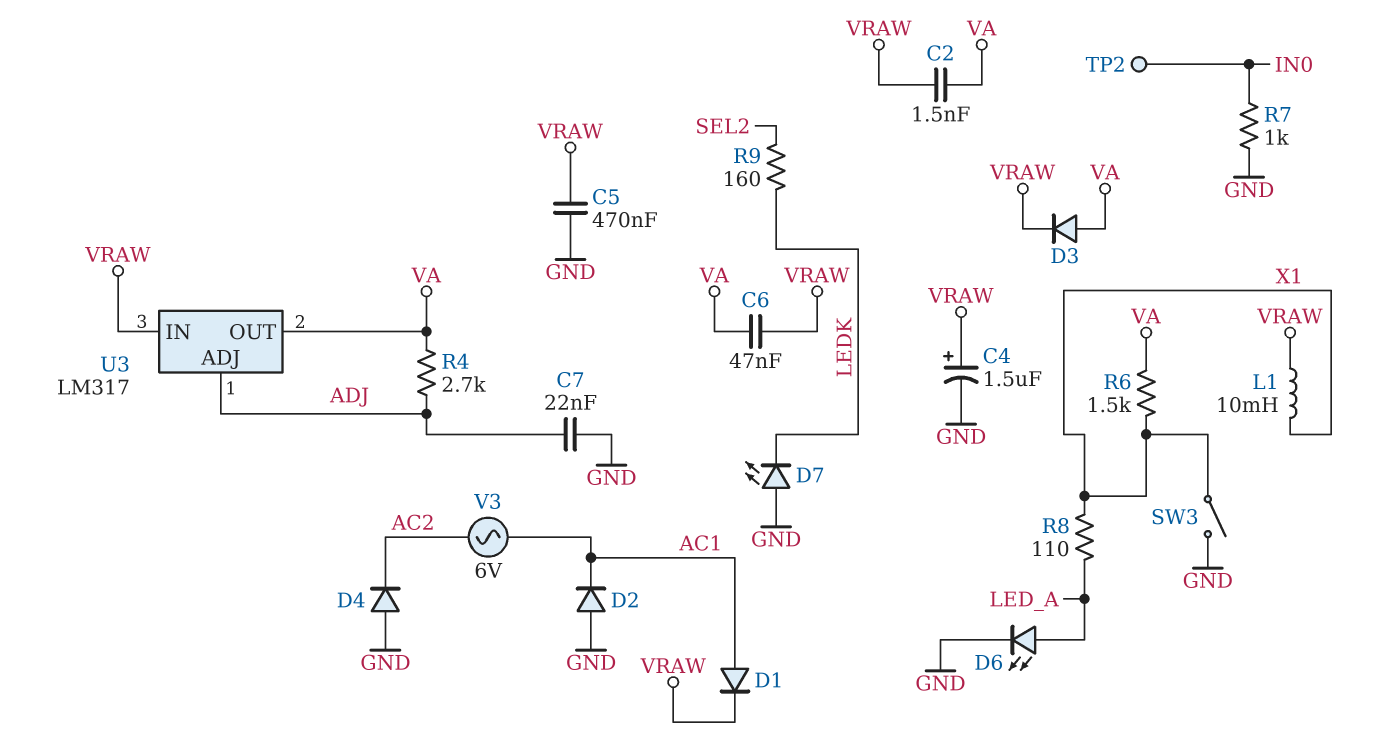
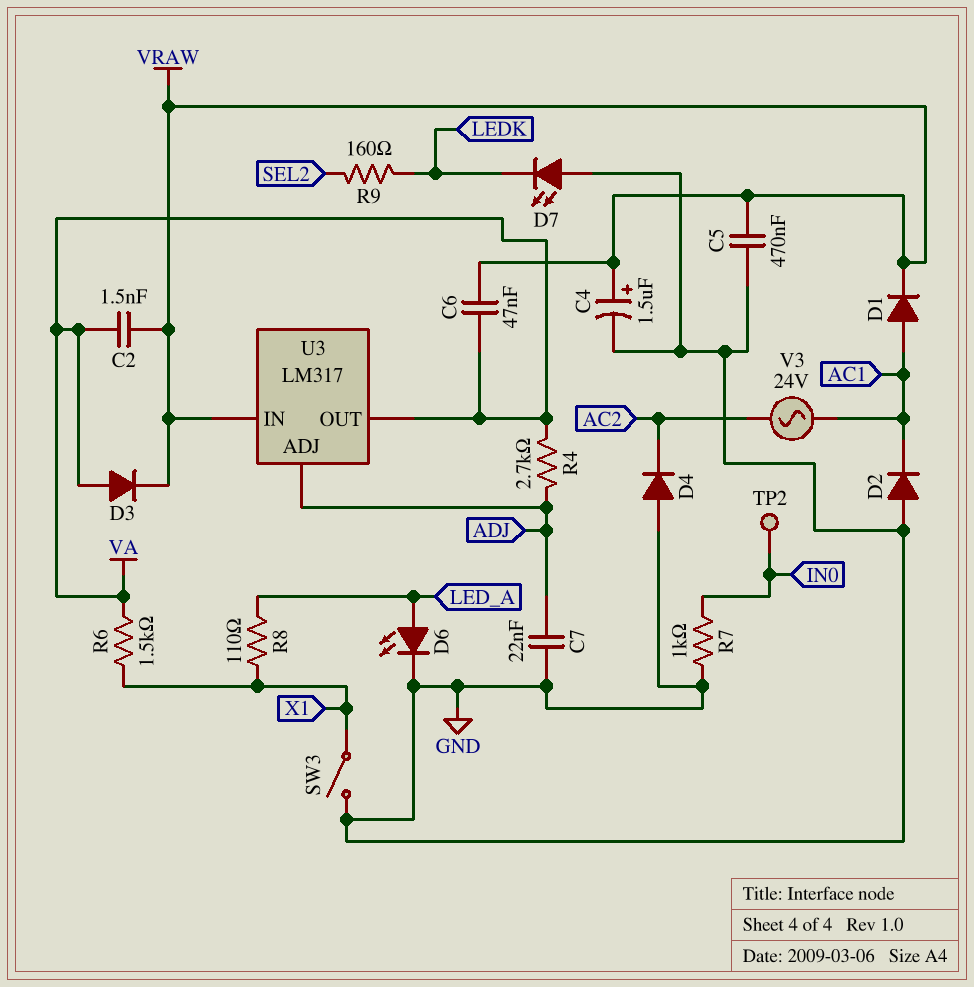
L1: 10mH (VRAW, X1) -> none
V3: AC 6V (AC1, AC2) -> AC 24V (AC1, AC2)

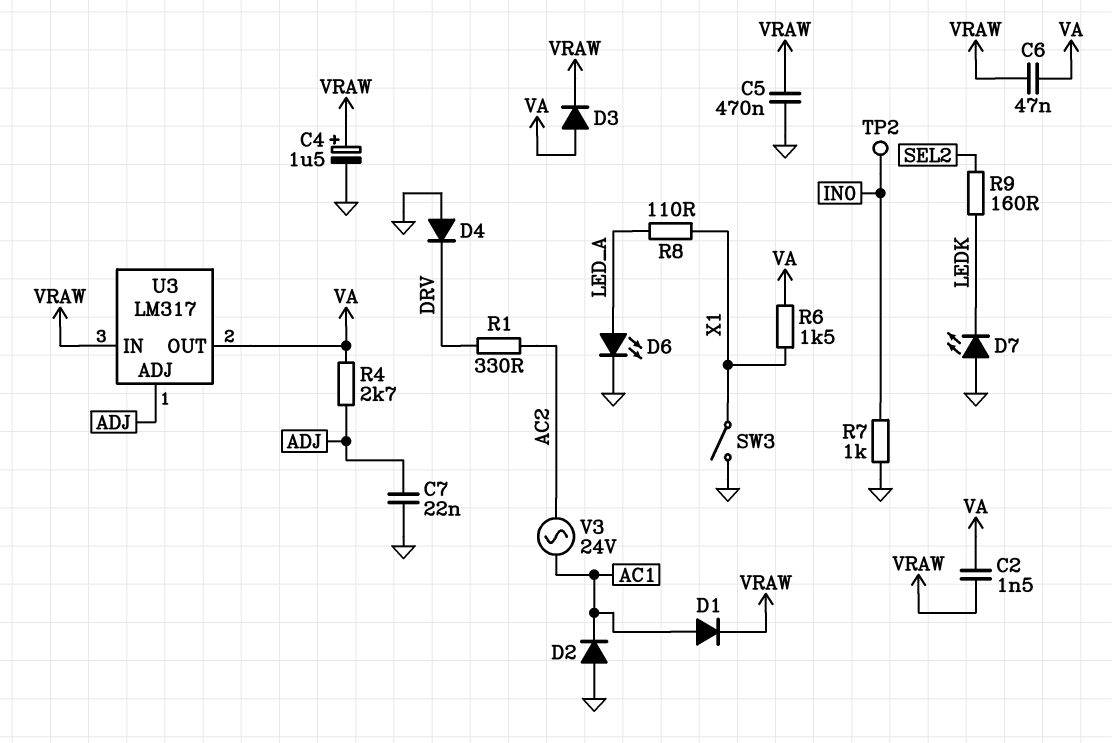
D4: diode (A GND, K AC2) -> diode (A GND, K DRV)
R1: none -> 330 (AC2, DRV)

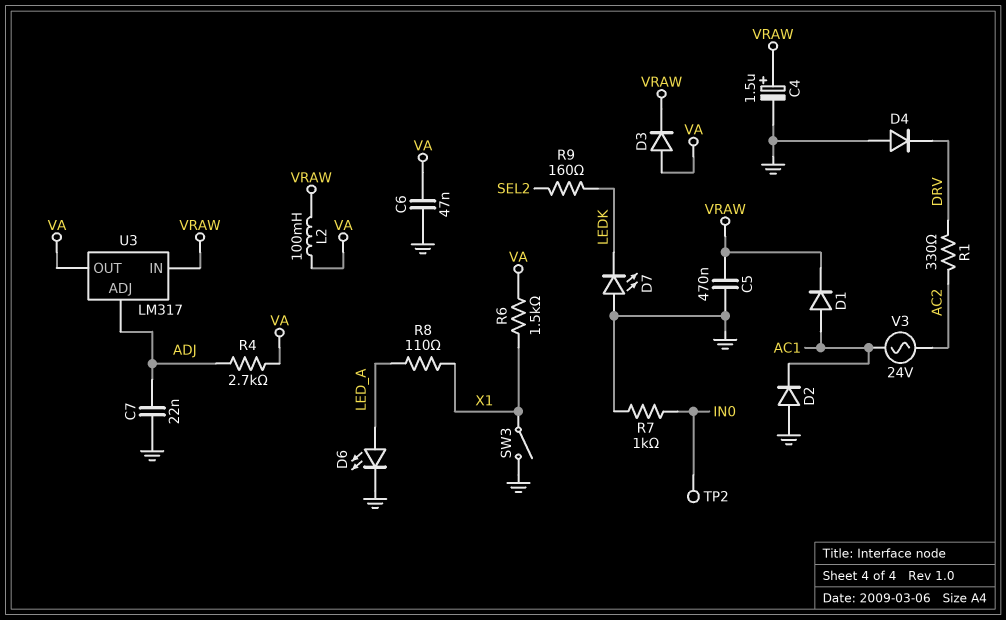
C2: 1.5nF (VA, VRAW) -> none
C6: 47nF (VA, VRAW) -> 47nF (GND, VA)
L2: none -> 100mH (VA, VRAW)

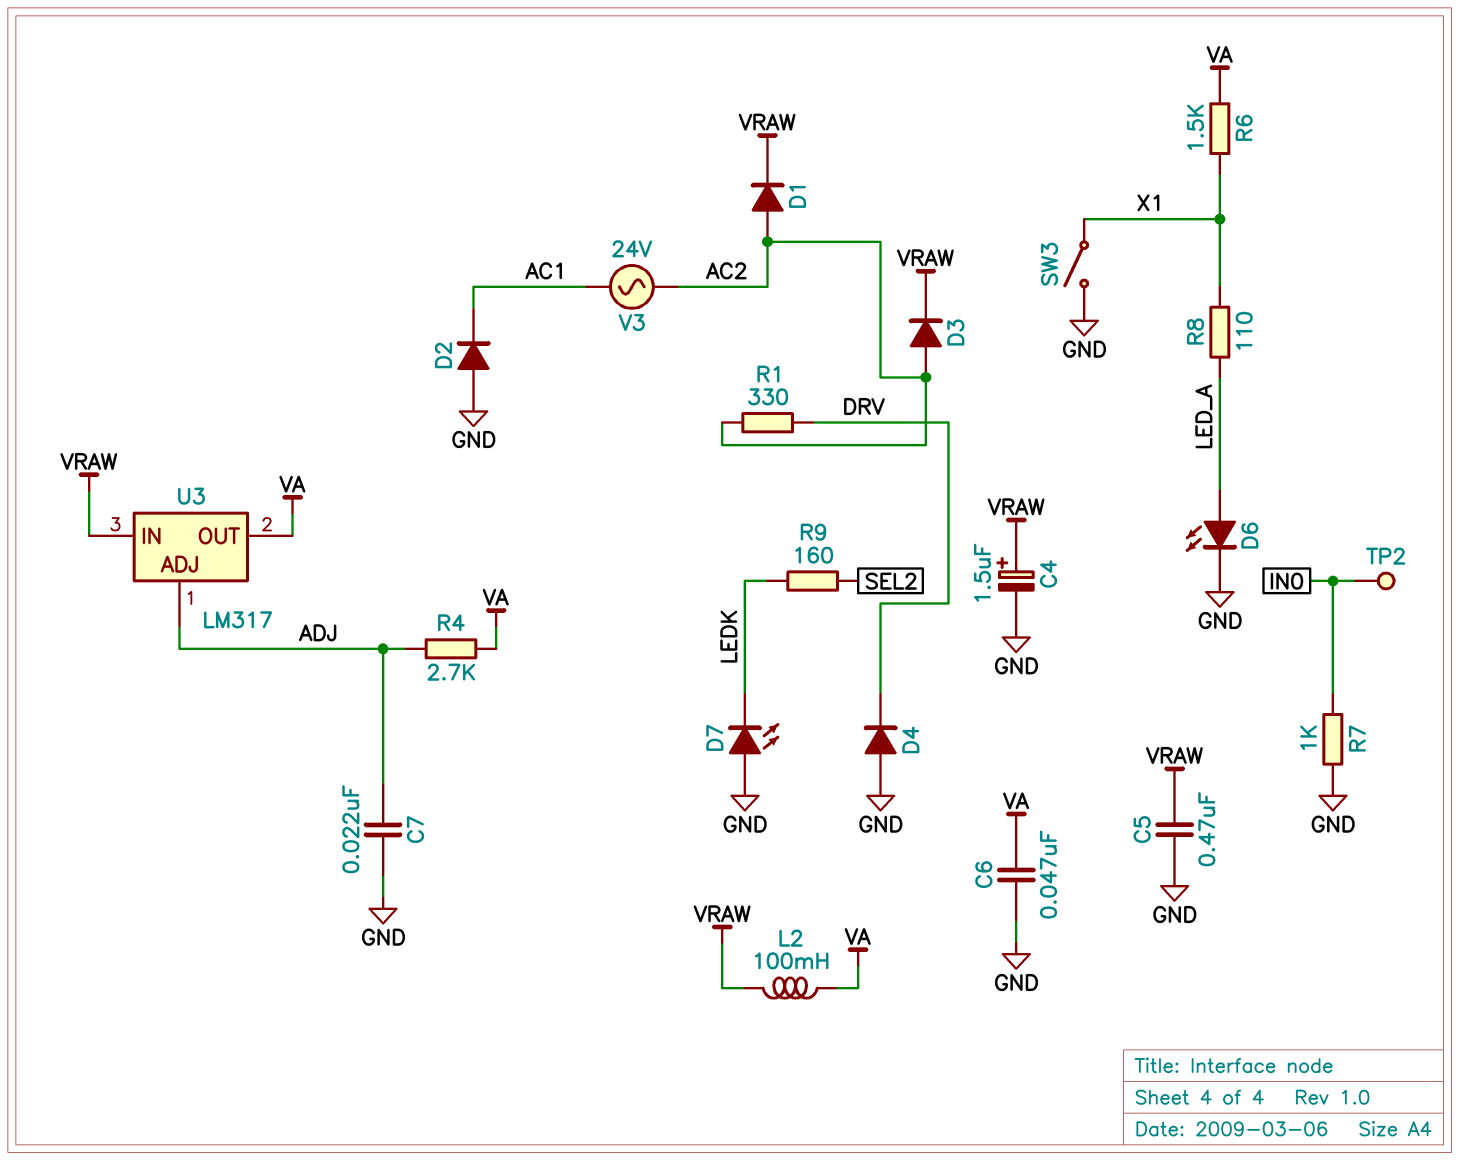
D1: diode (A AC1, K VRAW) -> diode (A AC2, K VRAW)
D3: diode (A VA, K VRAW) -> diode (A AC2, K VRAW)

